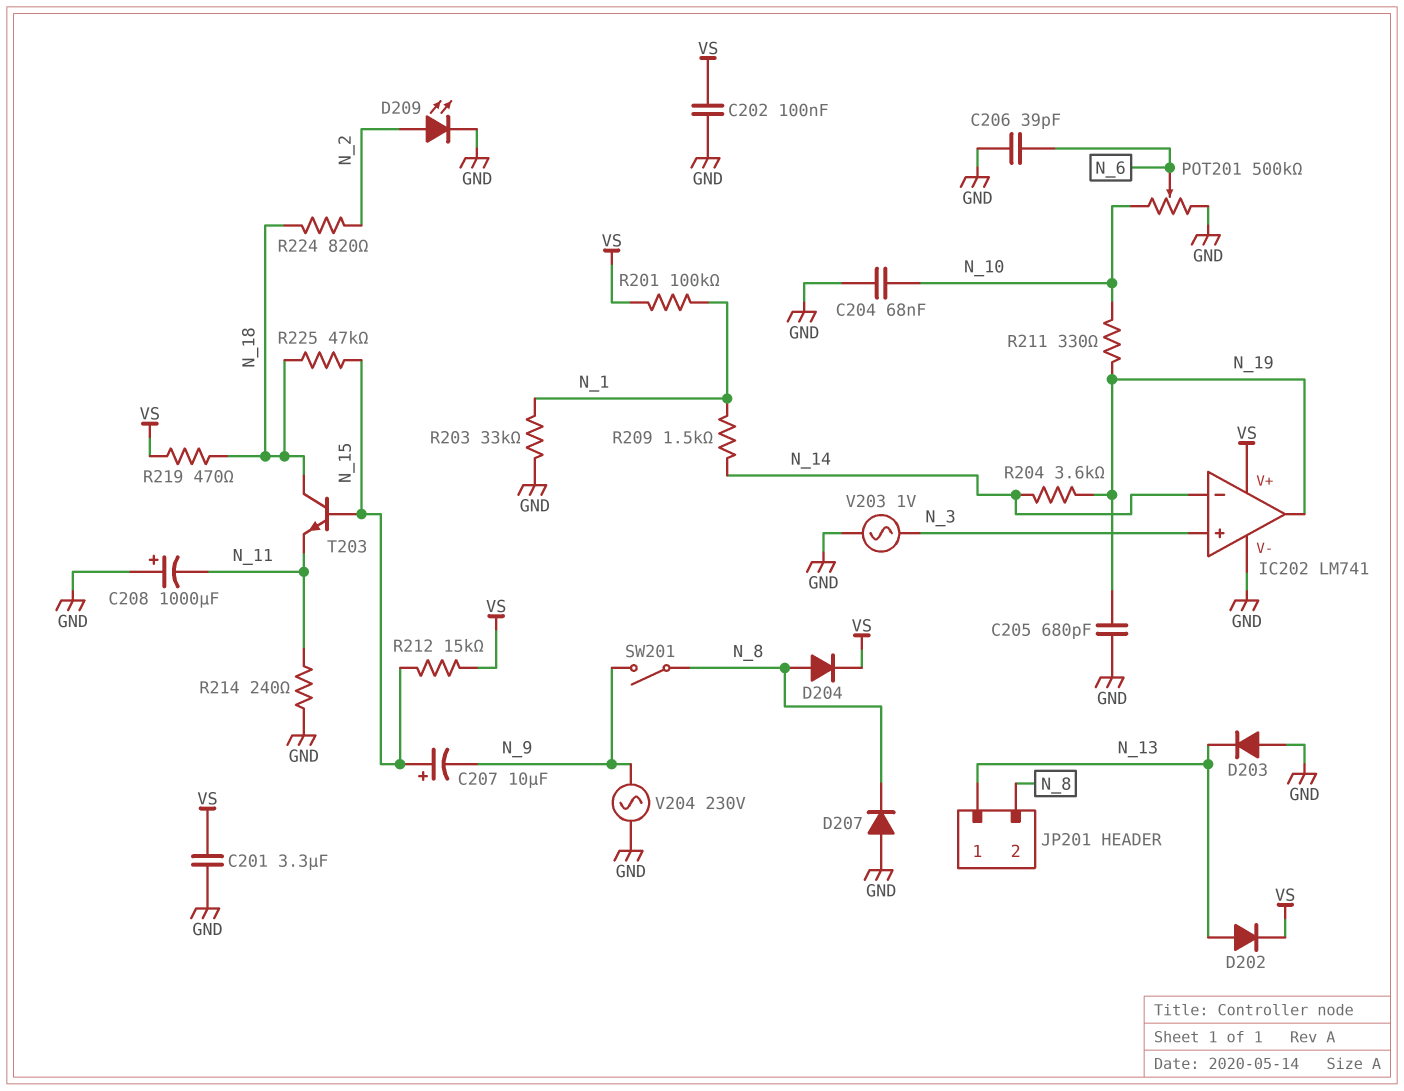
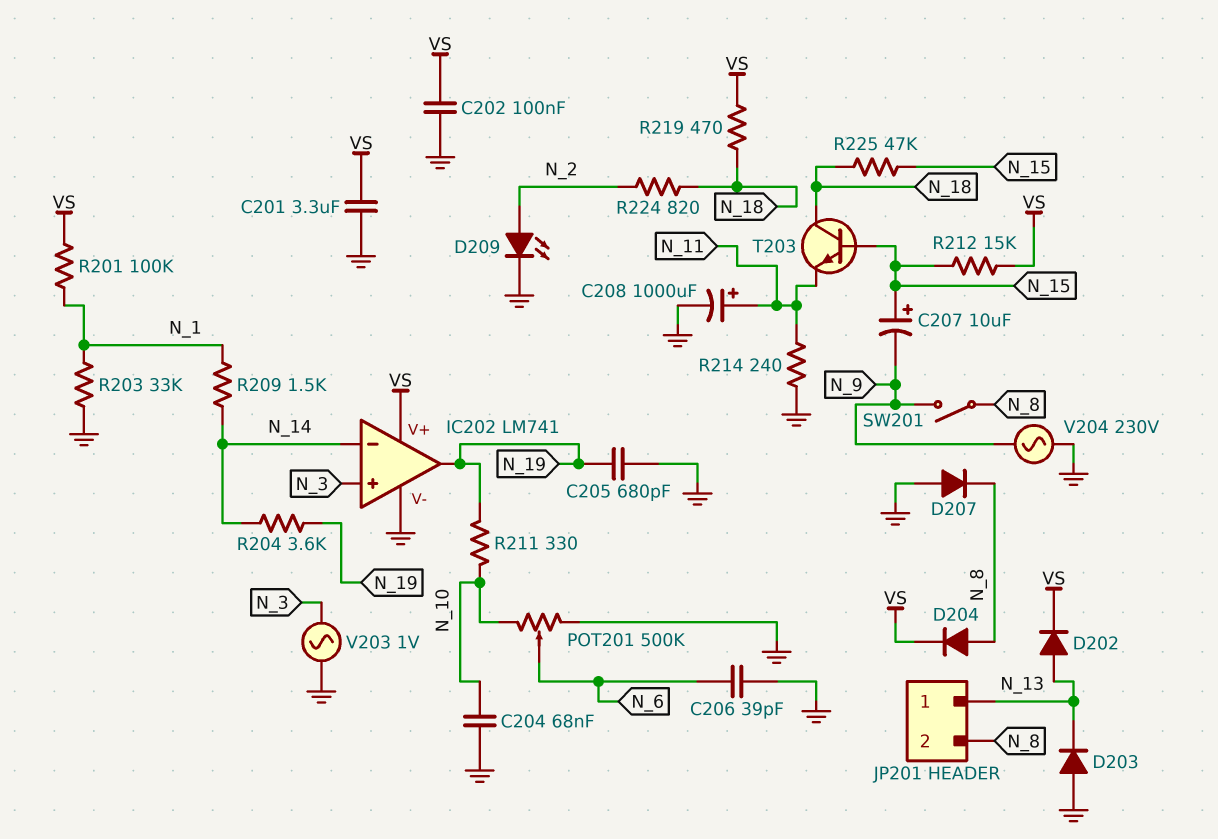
C208: 1000uF (plus GND, minus N_11) -> 1000uF (plus N_11, minus GND)

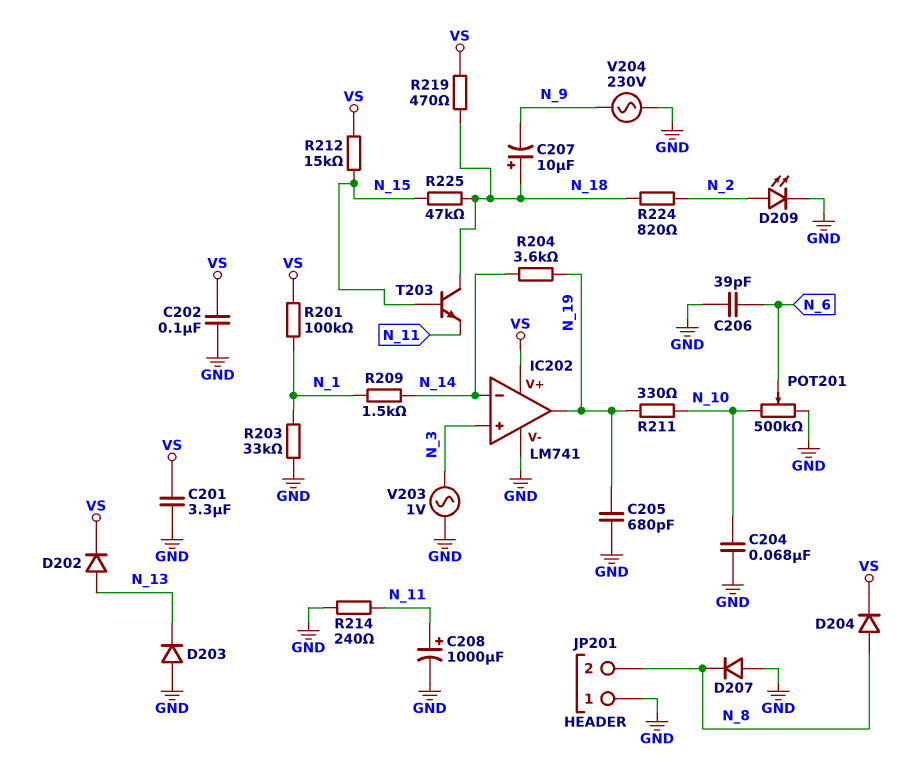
C207: 10uF (plus N_15, minus N_9) -> 10uF (plus N_18, minus N_9)
JP201 pin 1: N_13 -> GND
SW201: switch (N_8, N_9) -> none

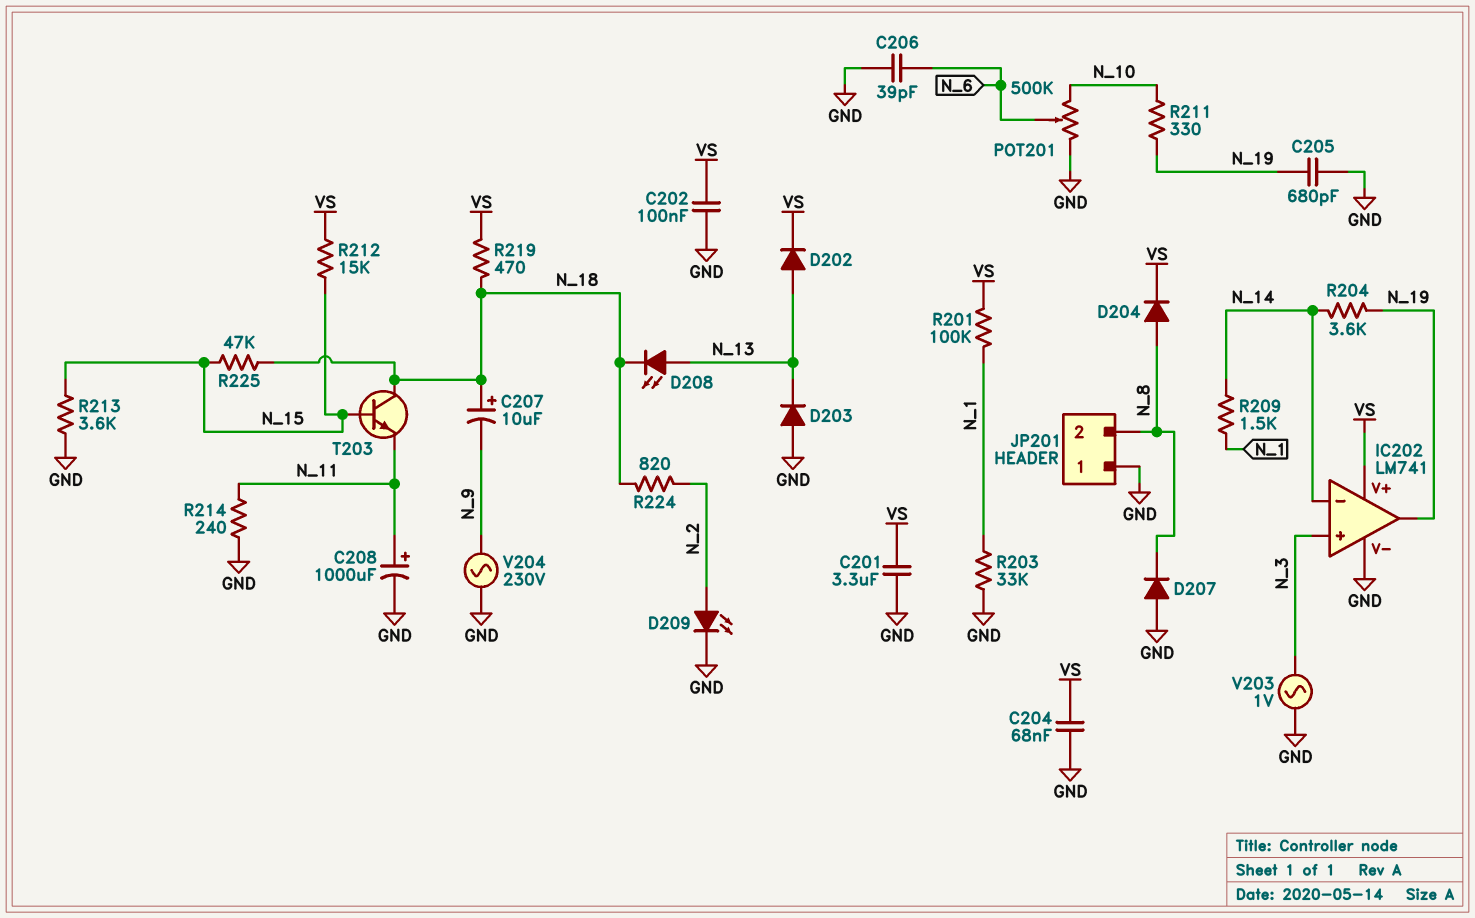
C204: 68nF (GND, N_10) -> 68nF (GND, VS)
D208: none -> LED (A N_13, K N_18)
R213: none -> 3.6k (GND, N_15)

